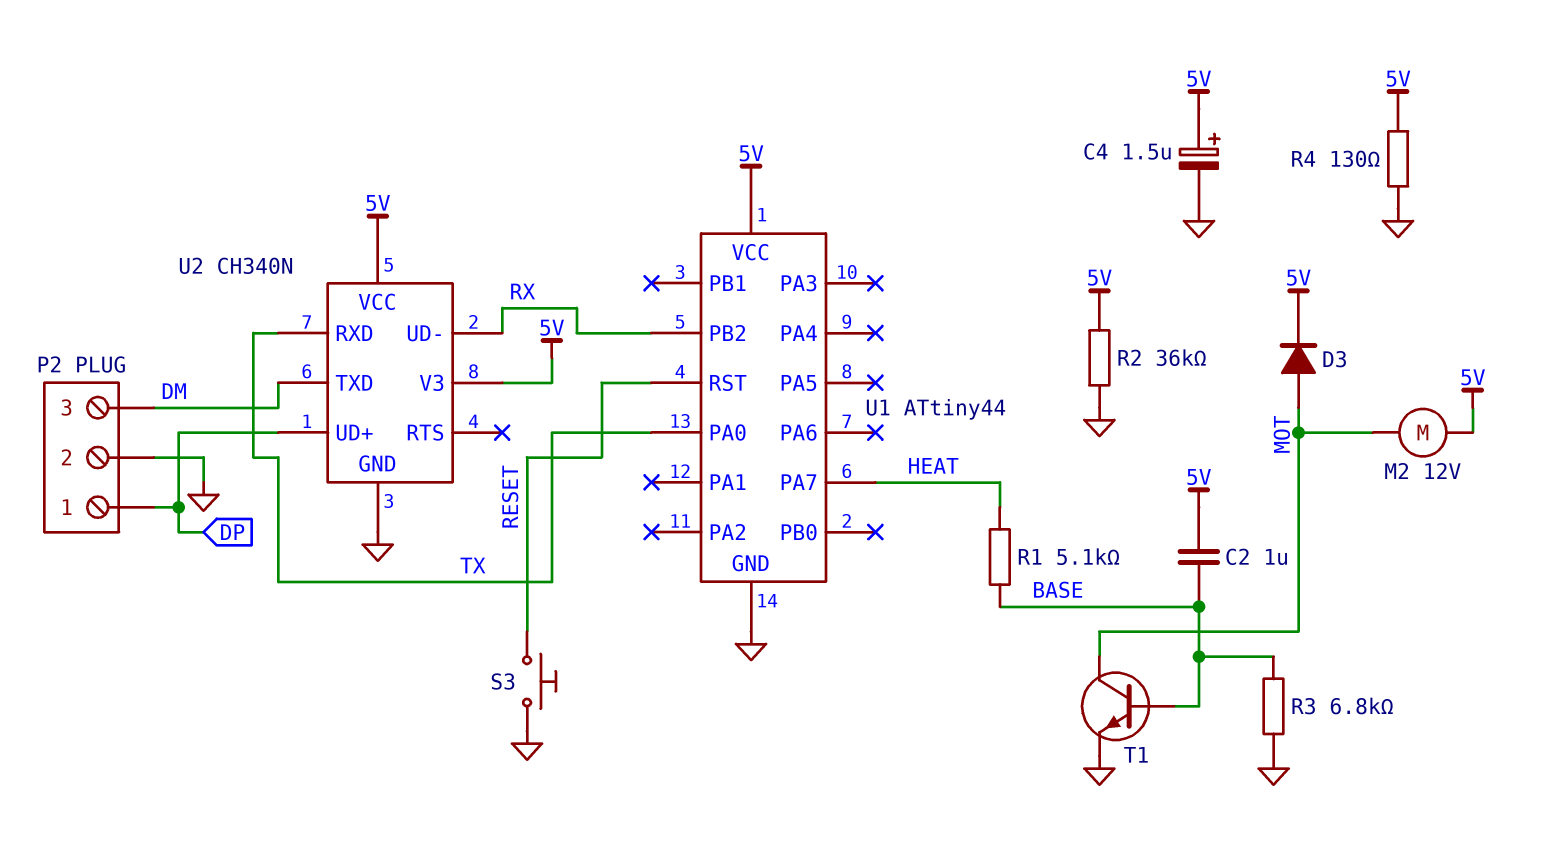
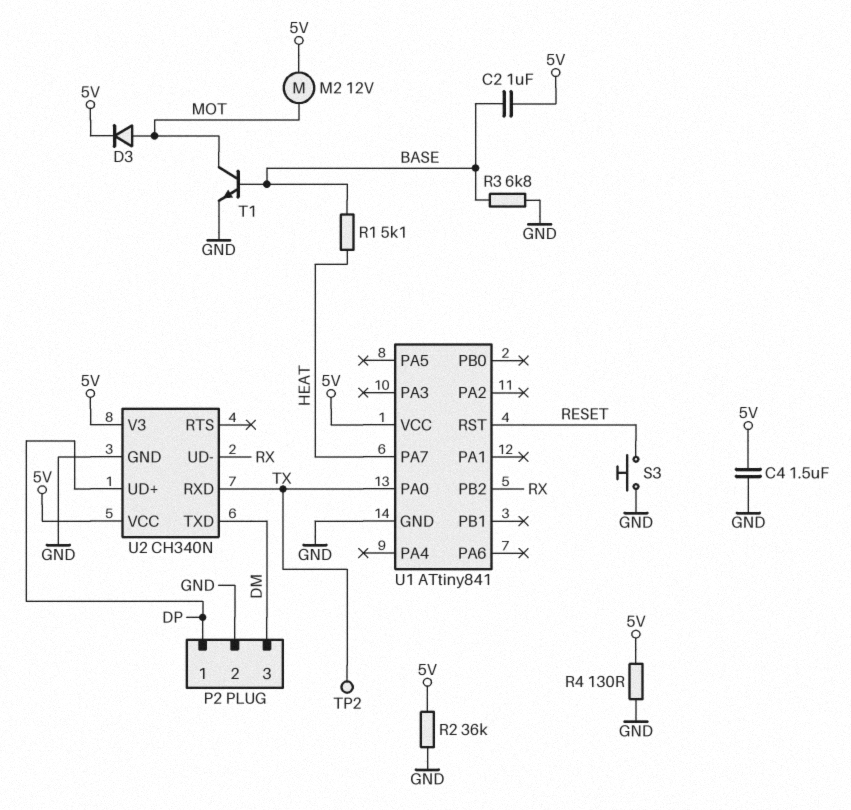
C4: 1.5uF (plus 5V, minus GND) -> 1.5uF (5V, GND)
TP2: none -> test point (TX)
U1: ATtiny44 -> ATtiny841

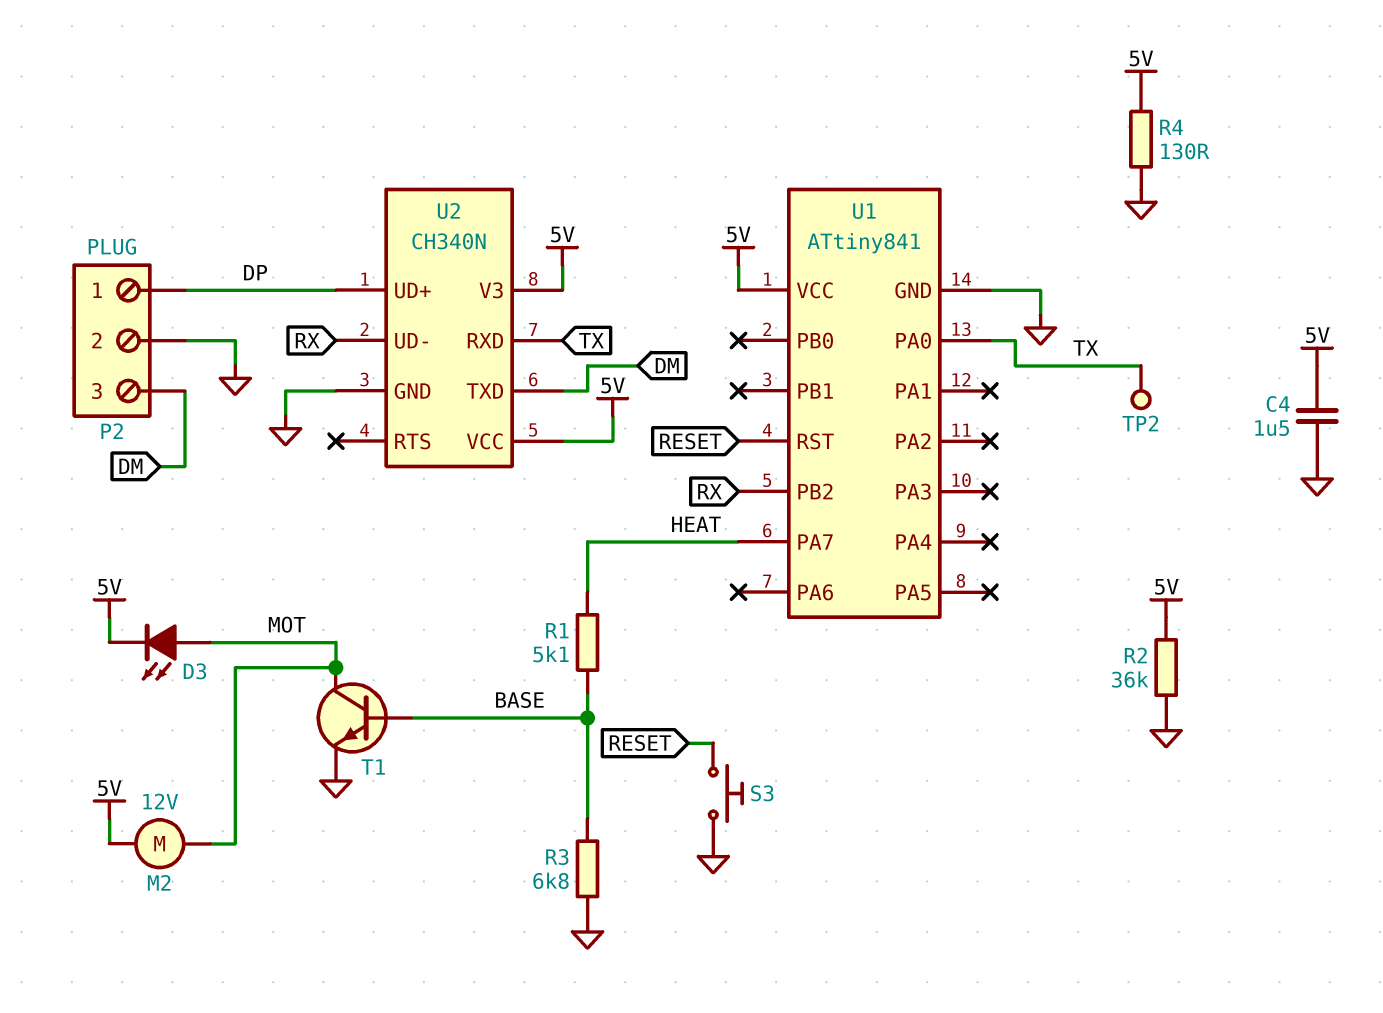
C2: 1uF (5V, BASE) -> none
D3: diode (A MOT, K 5V) -> LED (A MOT, K 5V)

